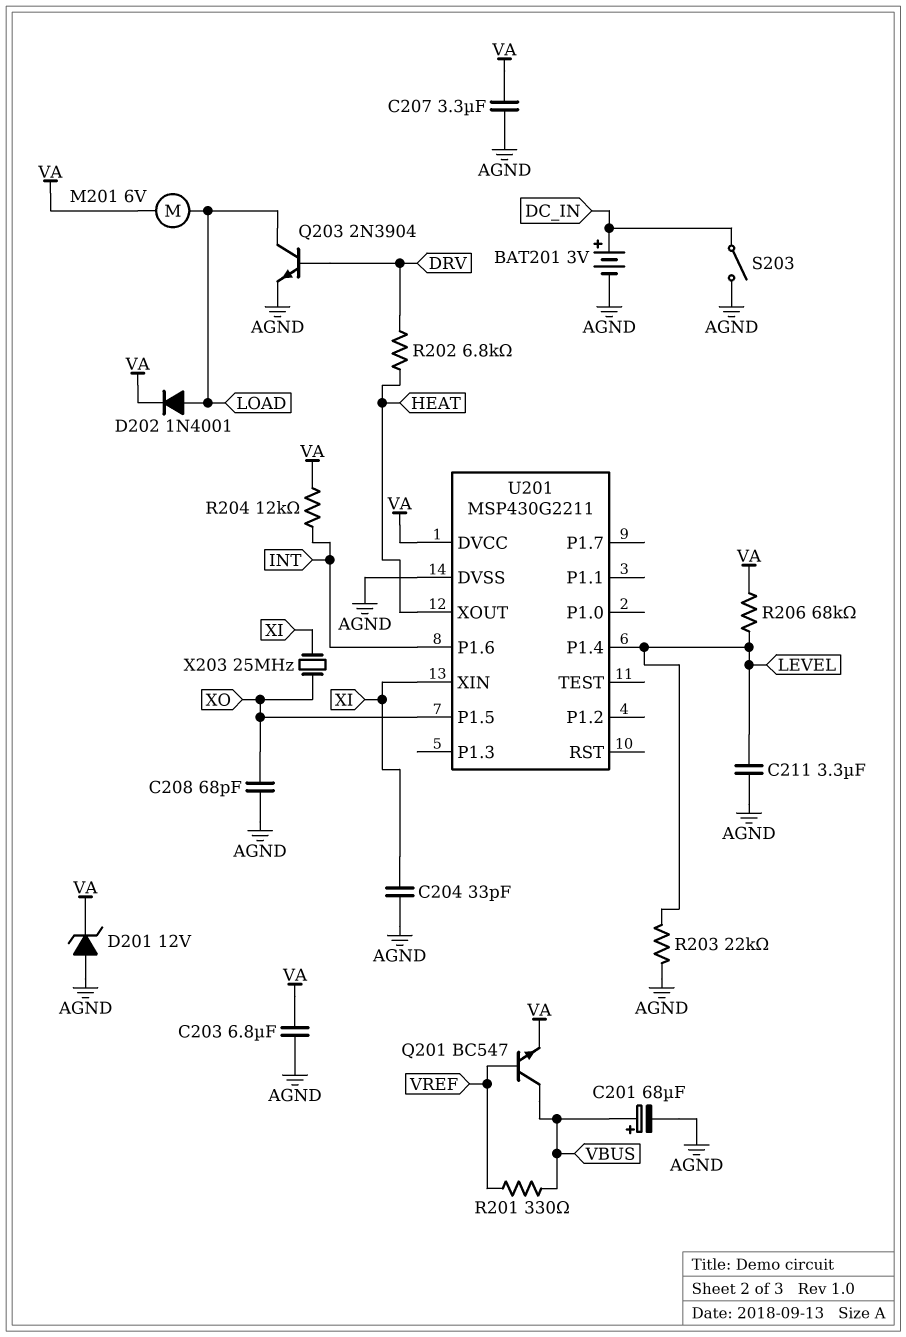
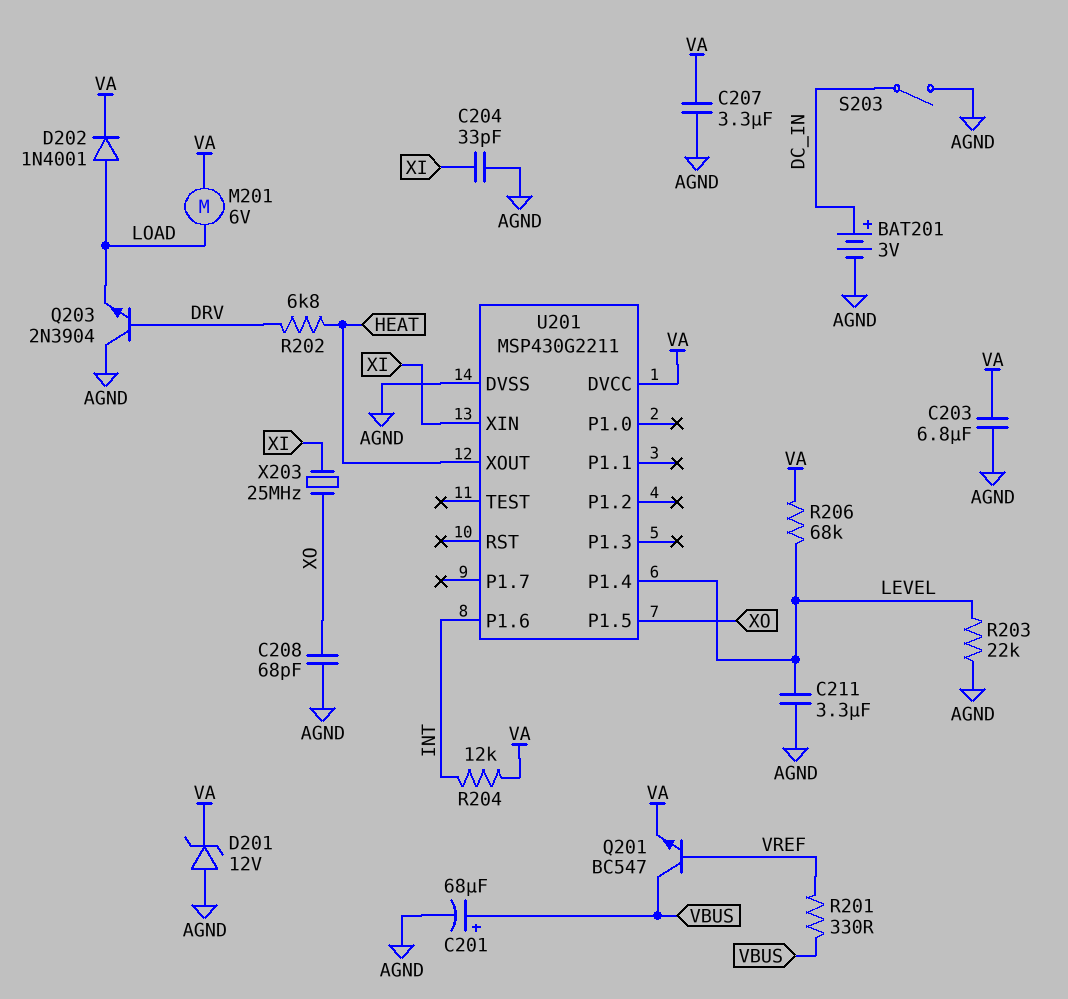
Q203: NPN 2N3904 (B DRV, C LOAD, E AGND) -> NPN 2N3904 (B DRV, C AGND, E LOAD)

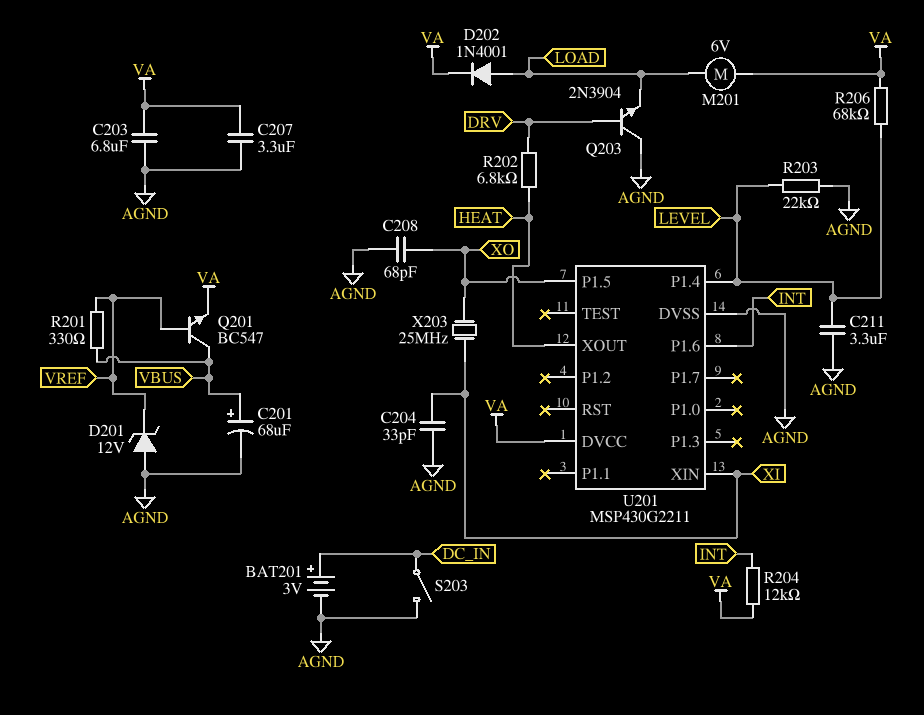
D201: zener 12V (A AGND, K VA) -> zener 12V (A AGND, K VREF)

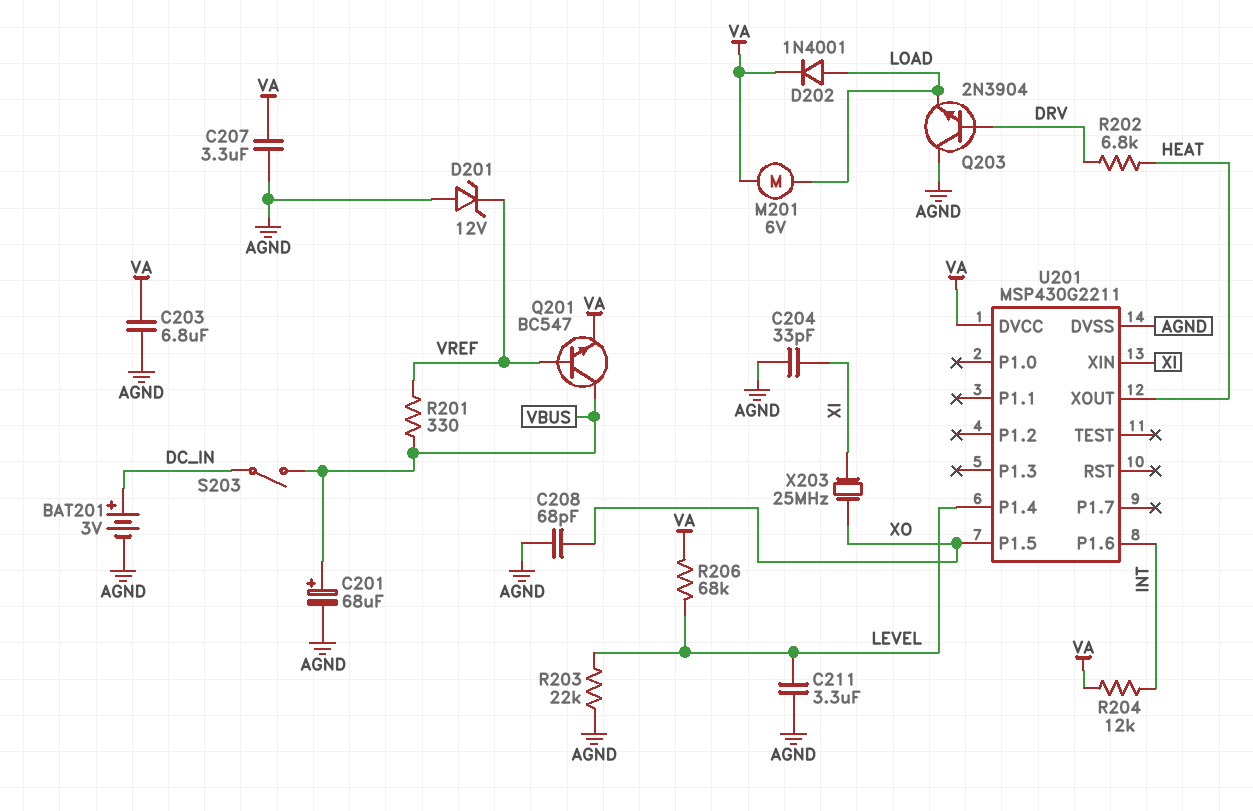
S203: switch (AGND, DC_IN) -> switch (DC_IN, VBUS)

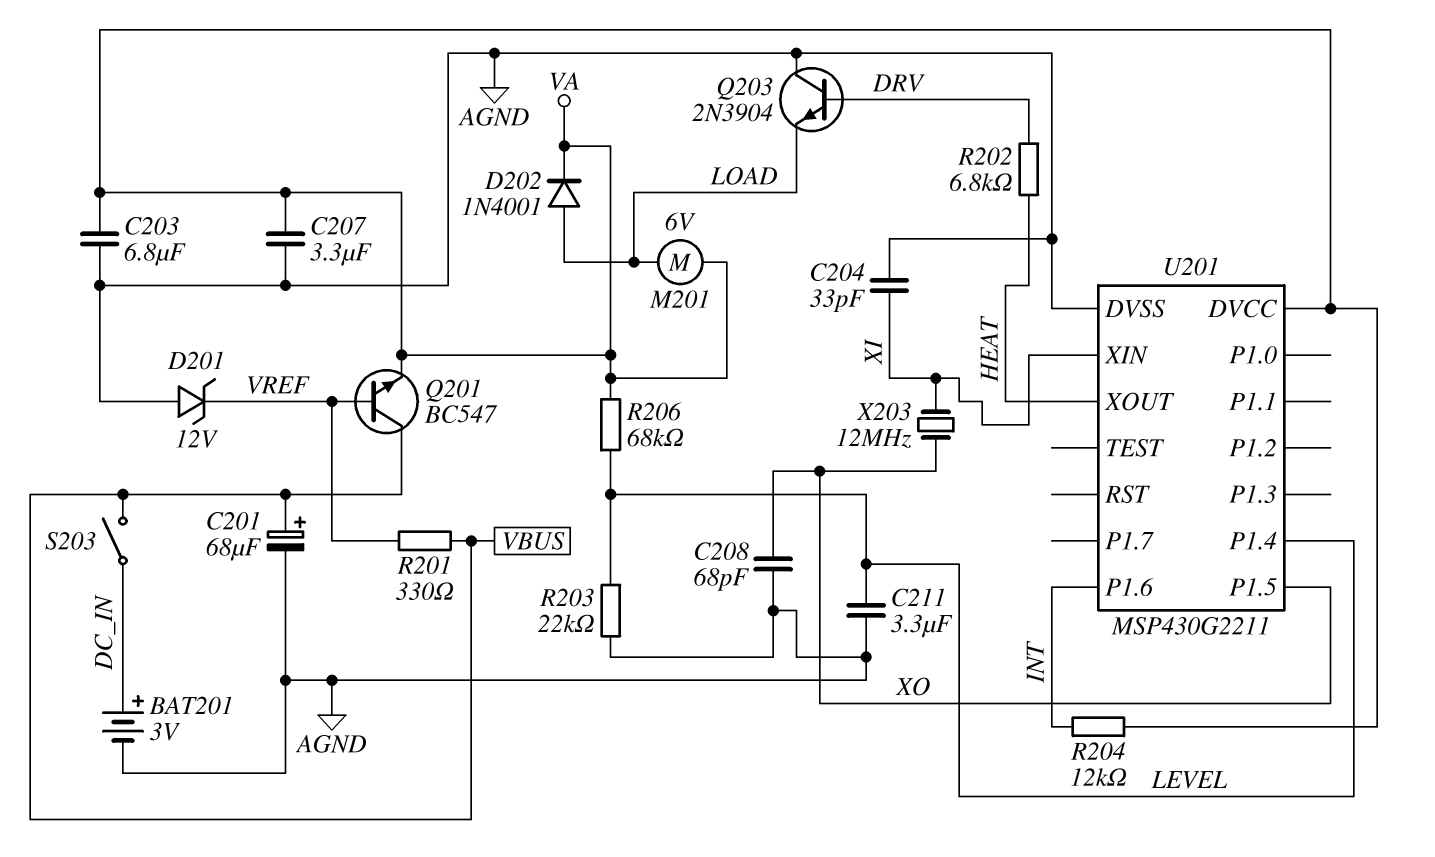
X203: 25MHz (XI, XO) -> 12MHz (XI, XO)

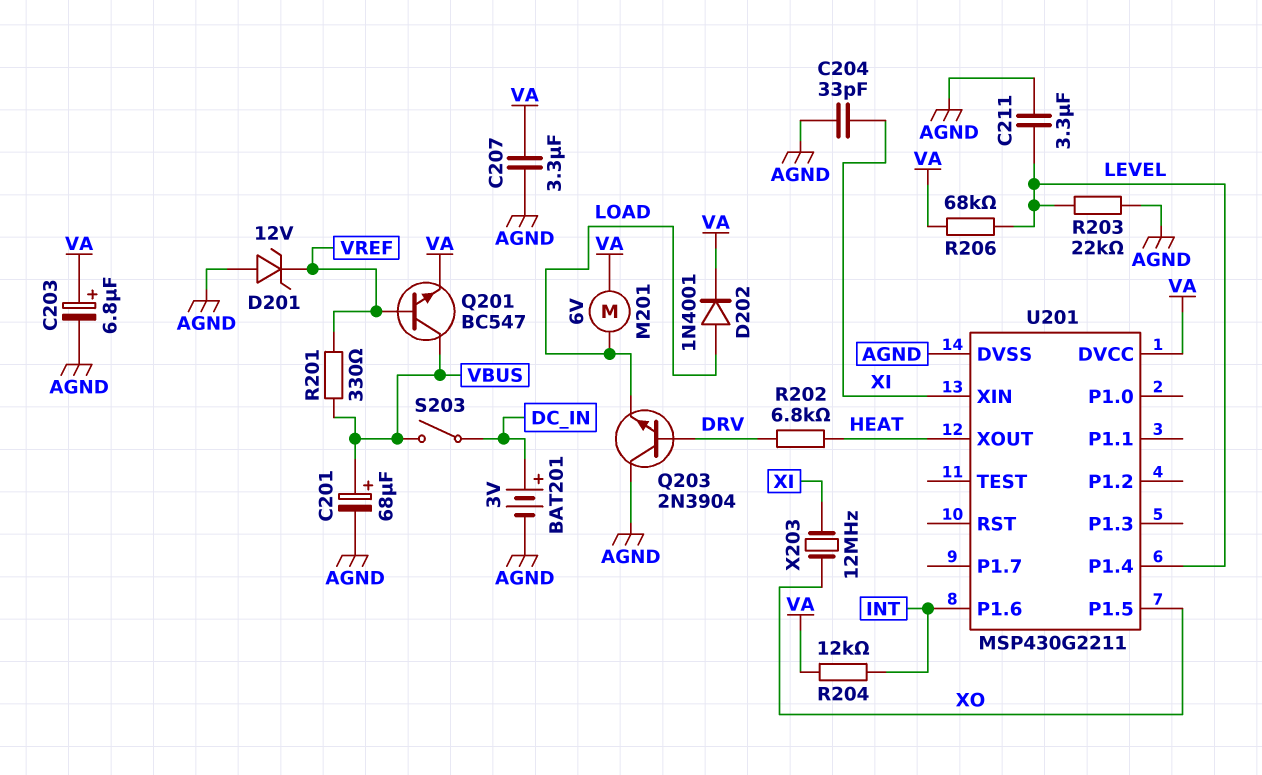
C203: 6.8uF (AGND, VA) -> 6.8uF (plus VA, minus AGND)
C208: 68pF (AGND, XO) -> none

